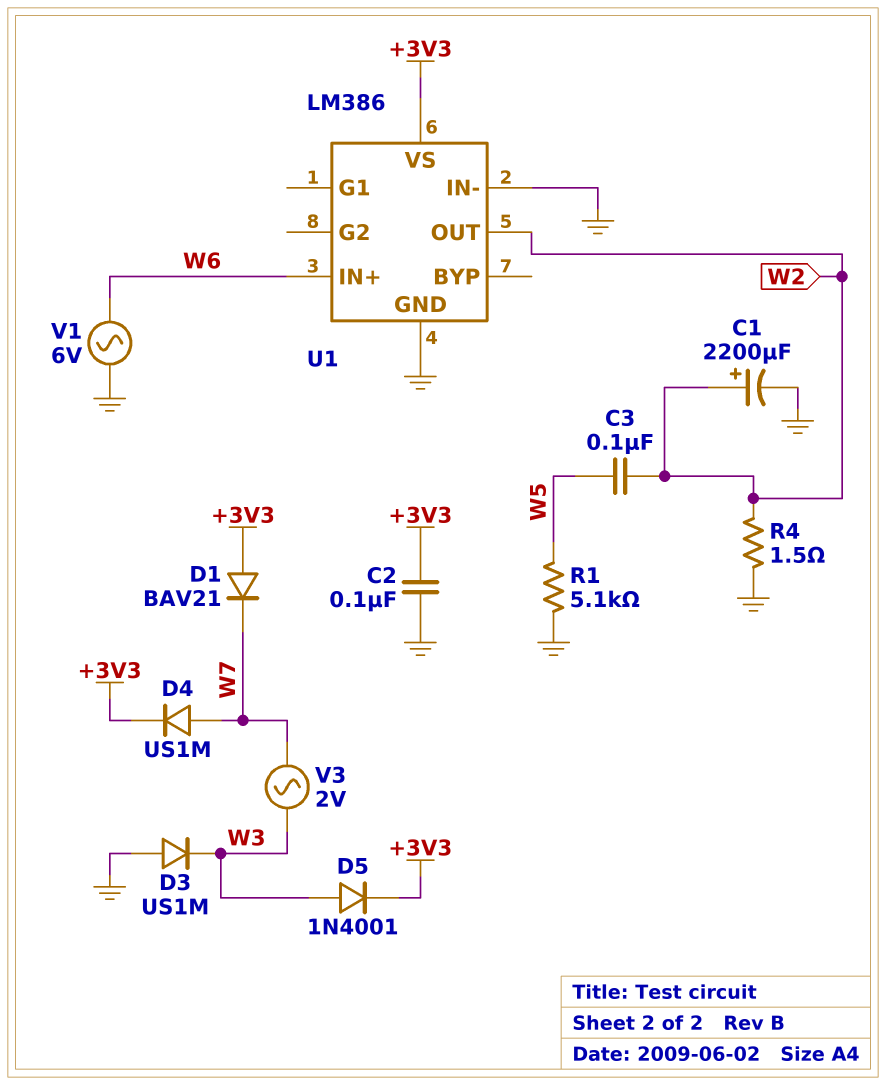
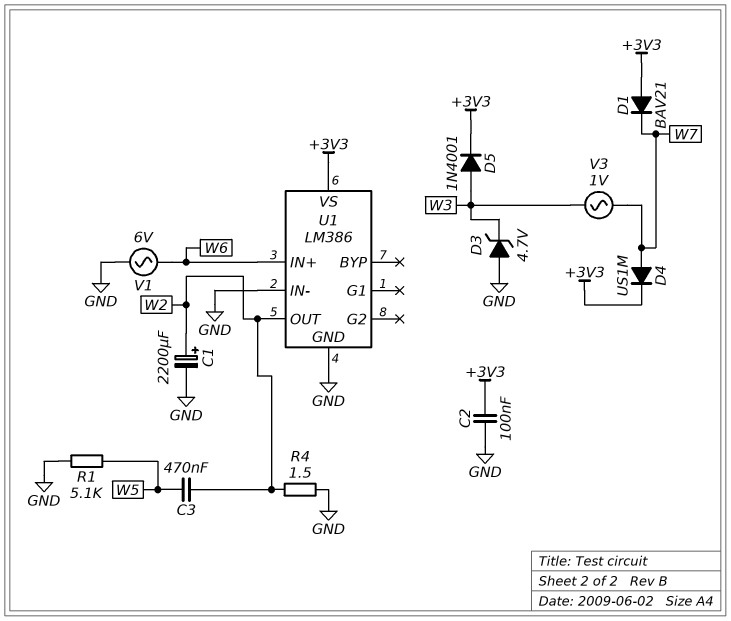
C3: 100nF (W2, W5) -> 470nF (W2, W5)
D3: diode US1M (A GND, K W3) -> zener 4.7V (A GND, K W3)
V3: AC 2V (W3, W7) -> AC 1V (W3, W7)

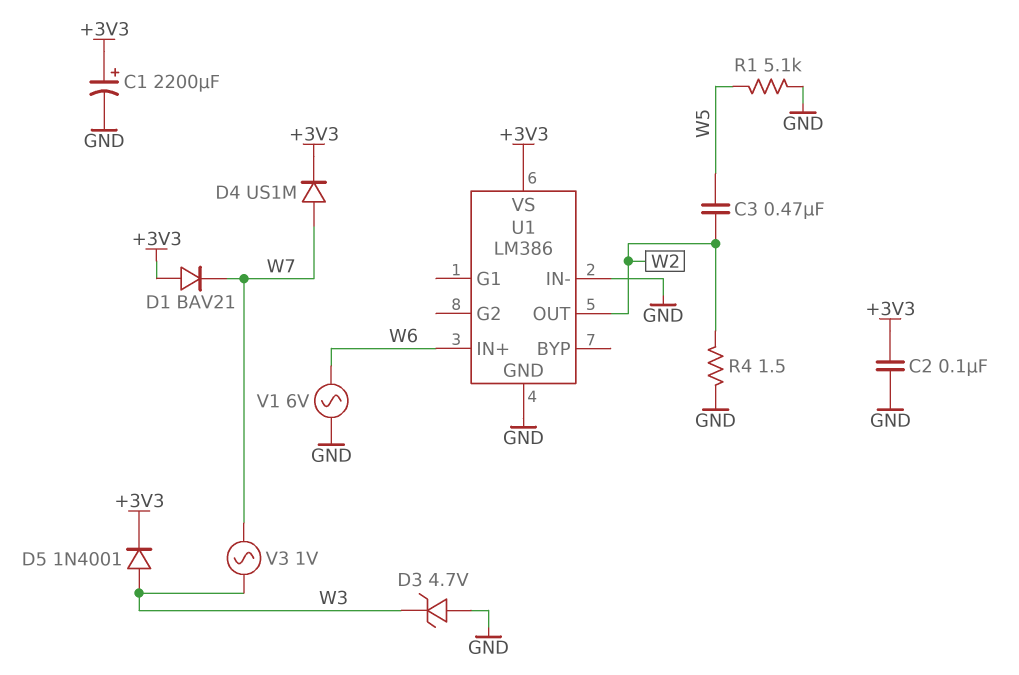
C1: 2200uF (plus W2, minus GND) -> 2200uF (plus +3V3, minus GND)

